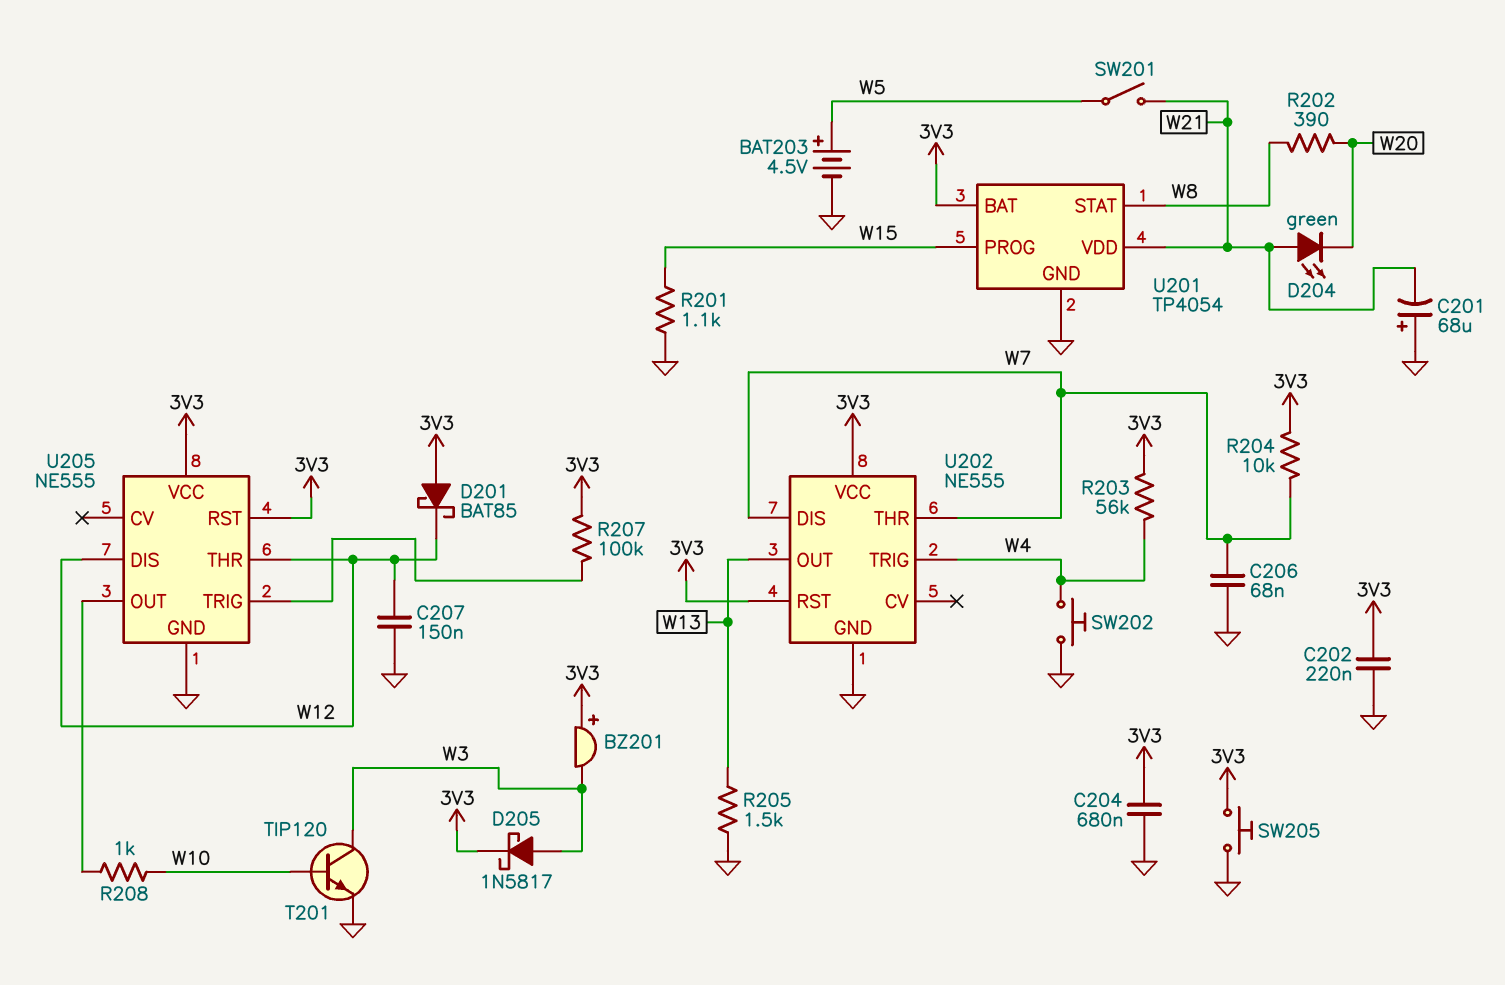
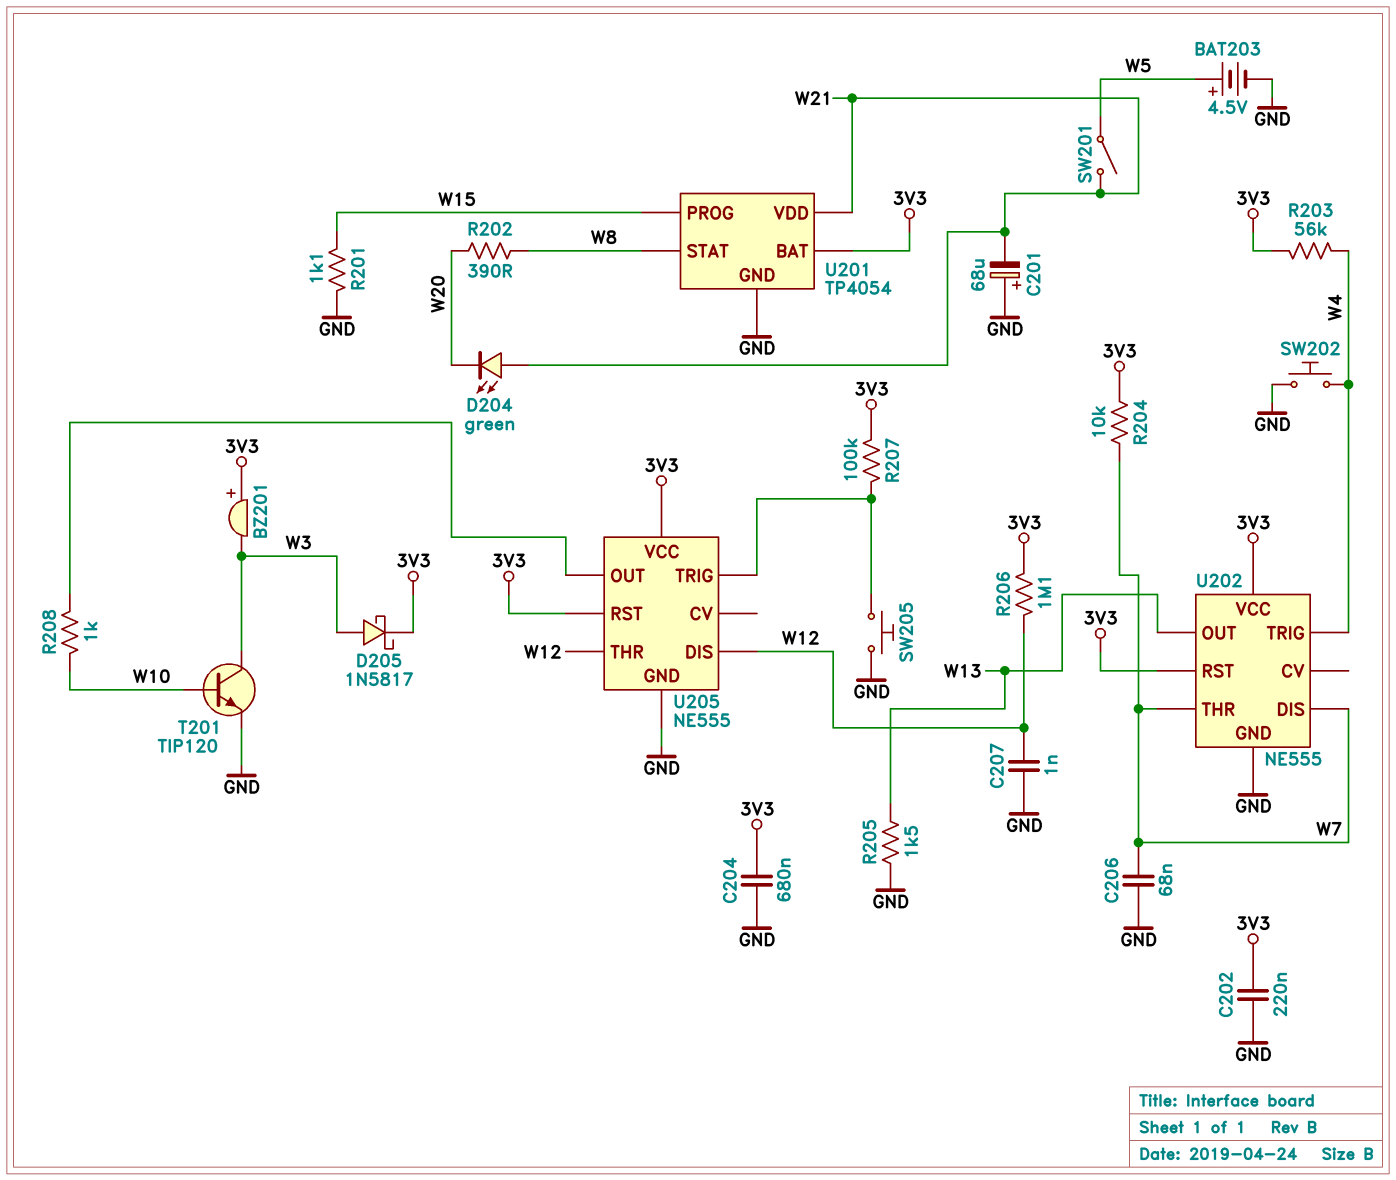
C207: 150nF (GND, W12) -> 1nF (GND, W12)
D201: schottky BAT85 (A 3V3, K W12) -> none
R206: none -> 1.1M (3V3, W12)
SW205: button (3V3, GND) -> button (GND, U205/TRIG)

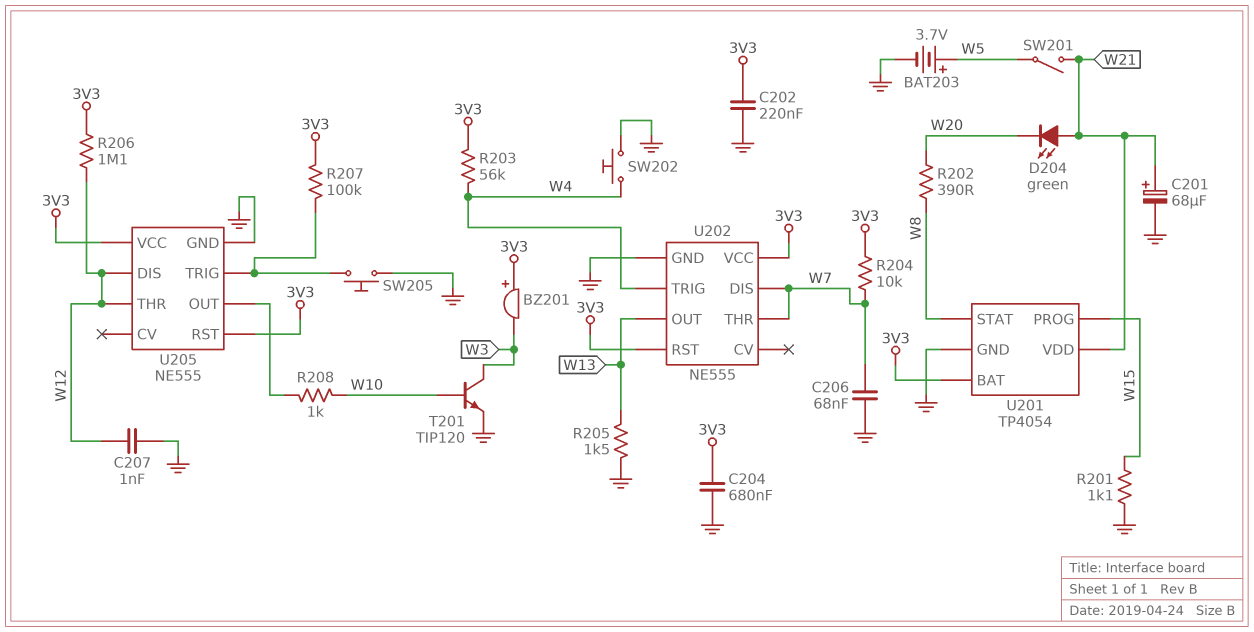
BAT203: 4.5V (plus W5, minus GND) -> 3.7V (plus W5, minus GND)
C201: 68uF (plus GND, minus W21) -> 68uF (plus W21, minus GND)
D205: schottky 1N5817 (A W3, K 3V3) -> none

